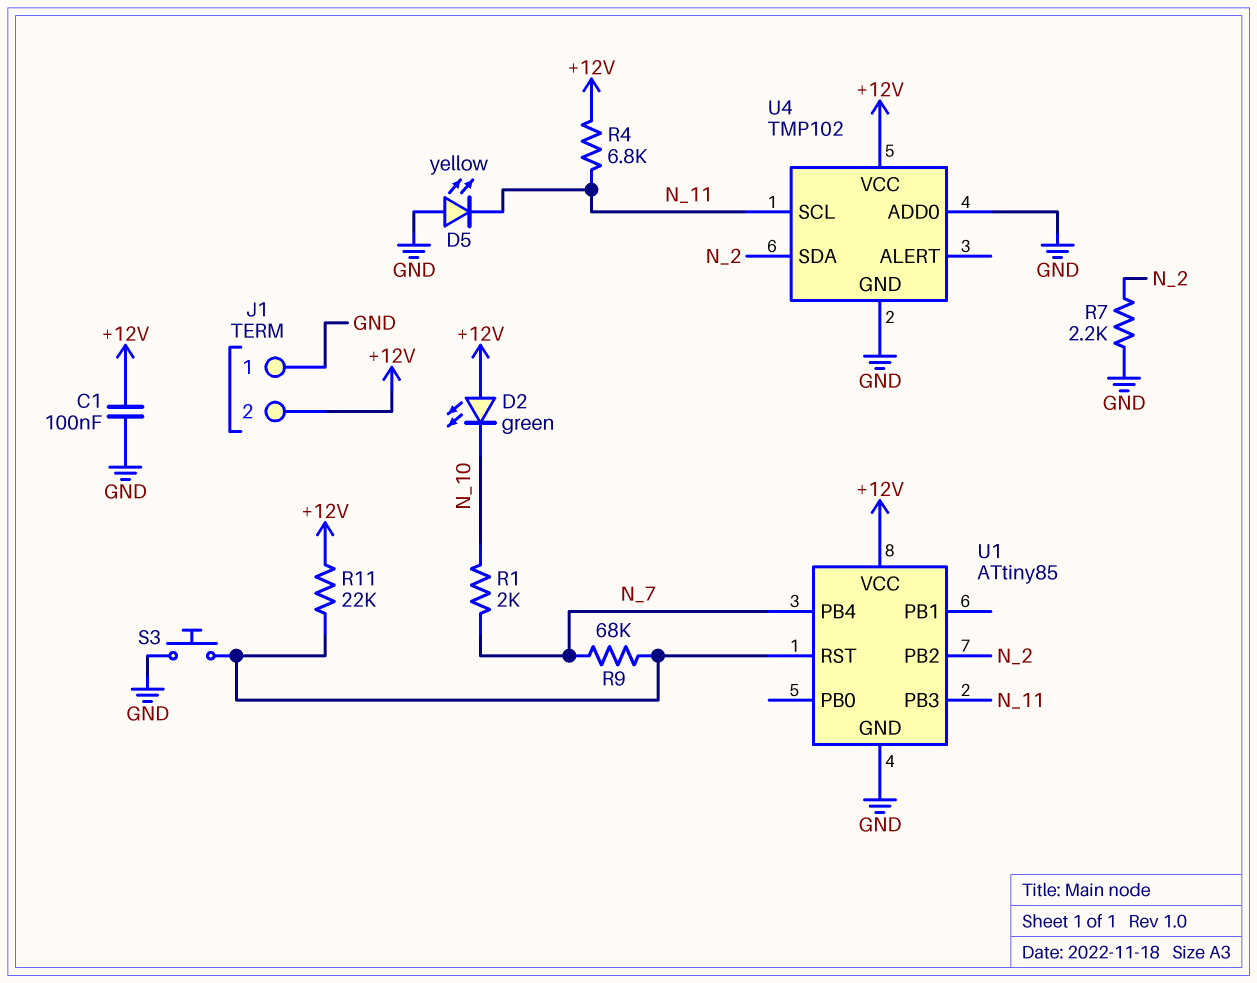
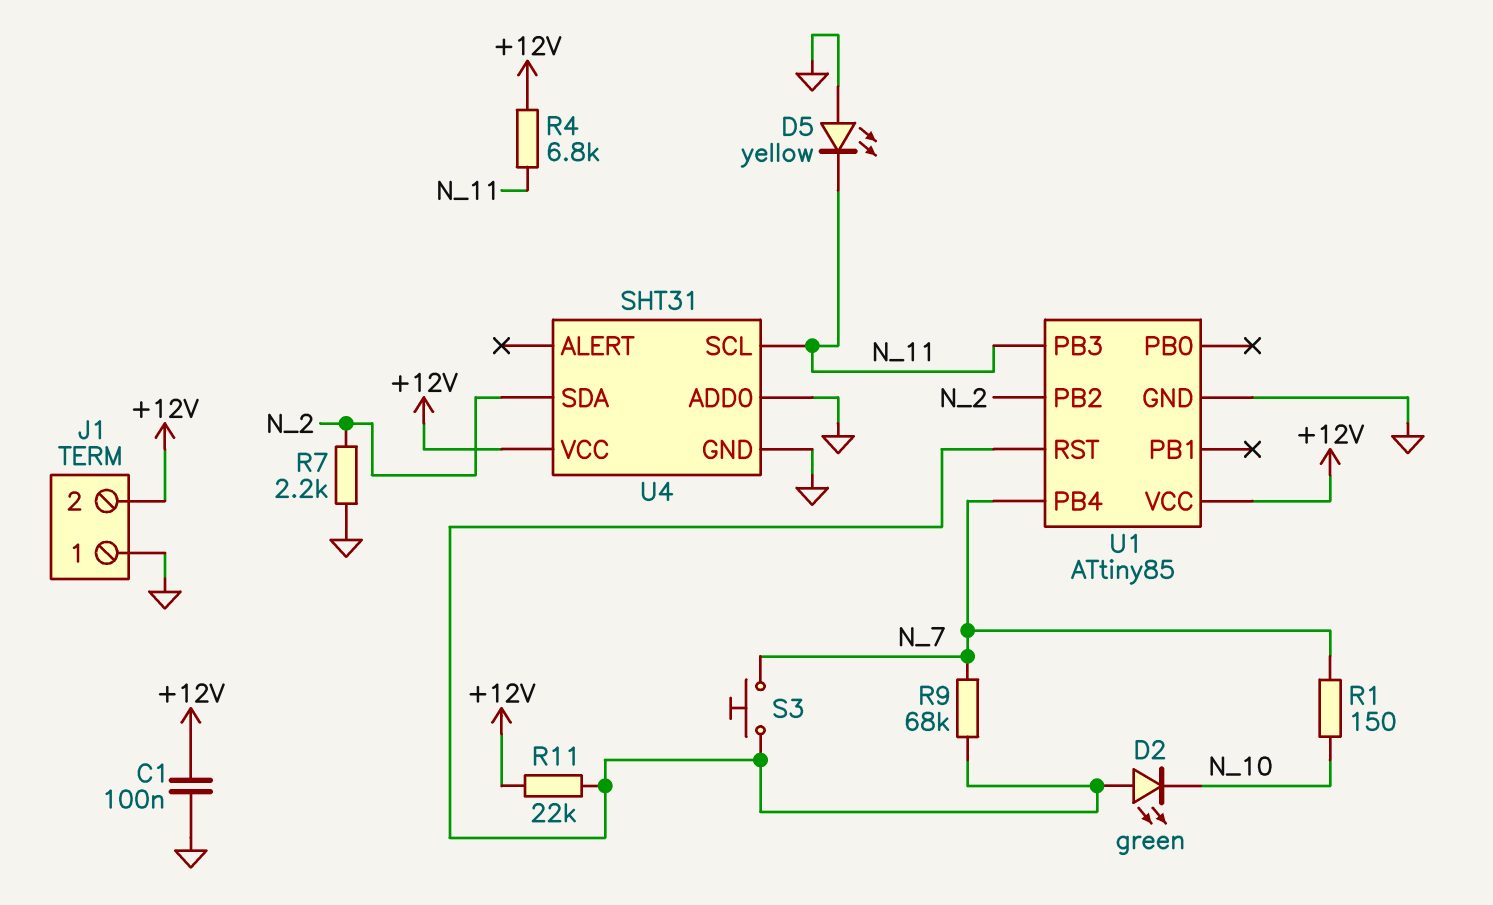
D2: LED green (A +12V, K N_10) -> LED green (A U1/RST, K N_10)
R1: 2k (N_7, N_10) -> 150 (N_7, N_10)
S3: button (GND, U1/RST) -> button (N_7, U1/RST)
U4: TMP102 -> SHT31

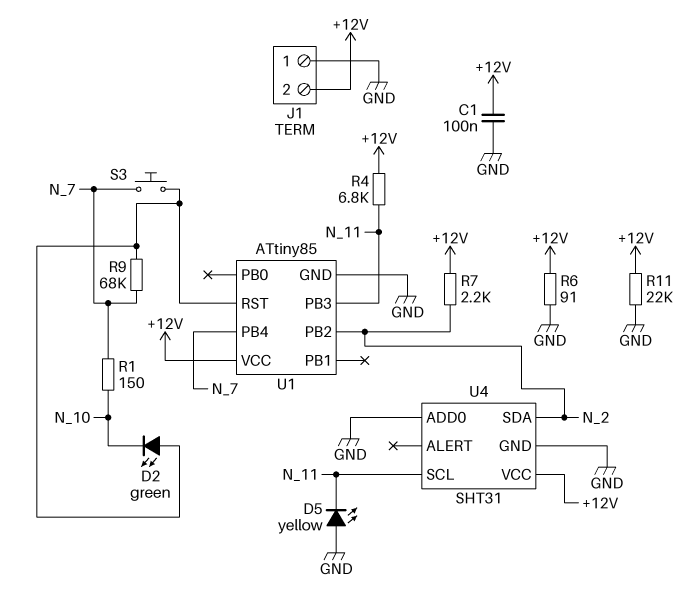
R6: none -> 91 (+12V, GND)
R7: 2.2k (GND, N_2) -> 2.2k (+12V, N_2)
R11: 22k (+12V, U1/RST) -> 22k (+12V, GND)

